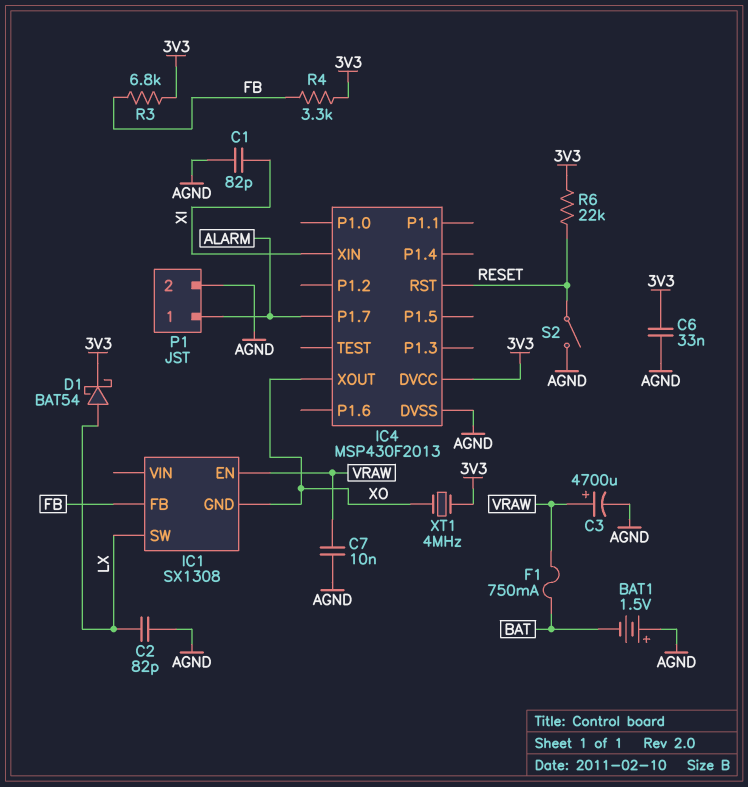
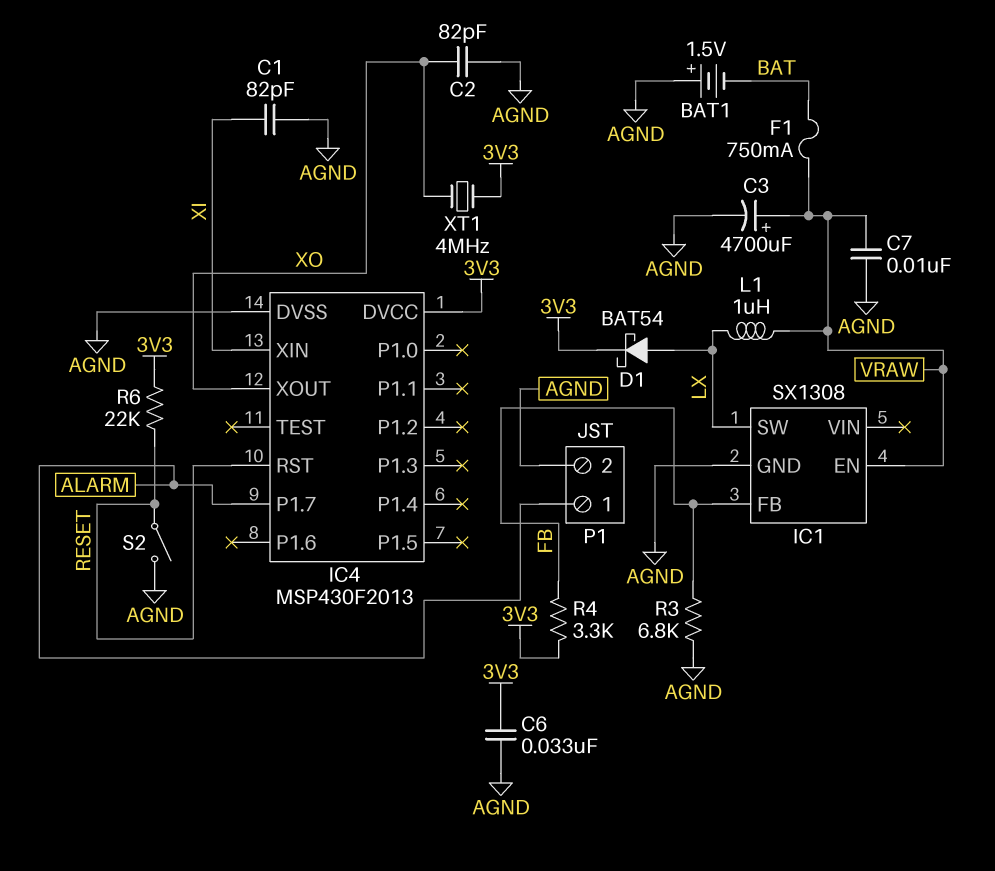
C2: 82pF (AGND, LX) -> 82pF (AGND, XO)
IC1 pin GND: XO -> AGND
L1: none -> 1uH (LX, VRAW)
R3: 6.8k (3V3, FB) -> 6.8k (AGND, FB)

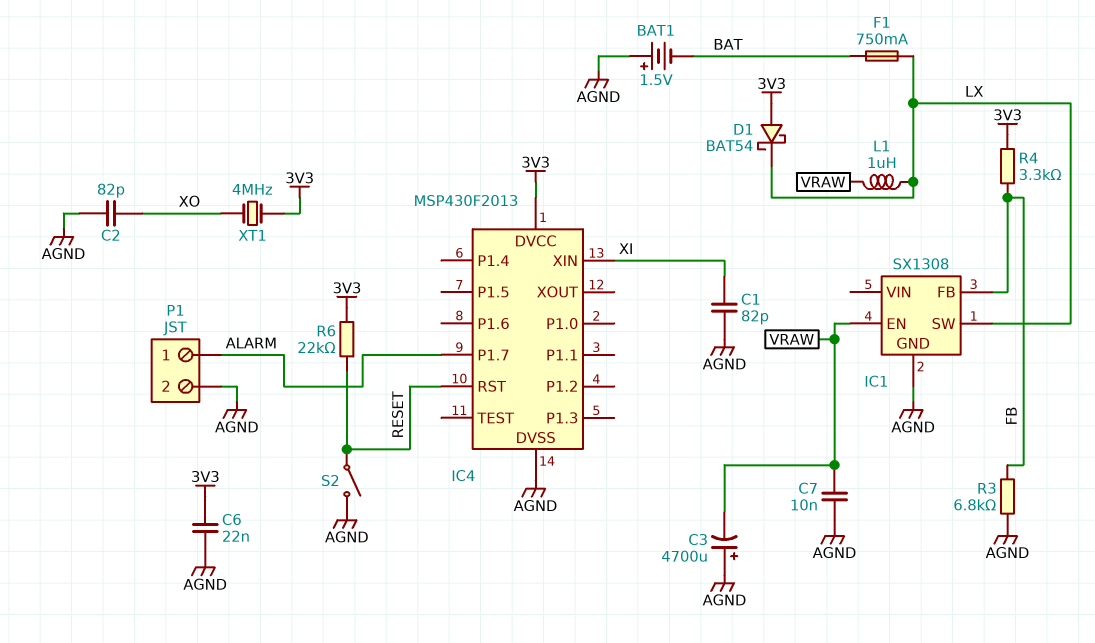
C3: 4700uF (plus VRAW, minus AGND) -> 4700uF (plus AGND, minus VRAW)
C6: 33nF (3V3, AGND) -> 22nF (3V3, AGND)
D1: schottky BAT54 (A LX, K 3V3) -> schottky BAT54 (A 3V3, K LX)
F1: 750mA (BAT, VRAW) -> 750mA (BAT, LX)
IC4 pin XOUT: XO -> none

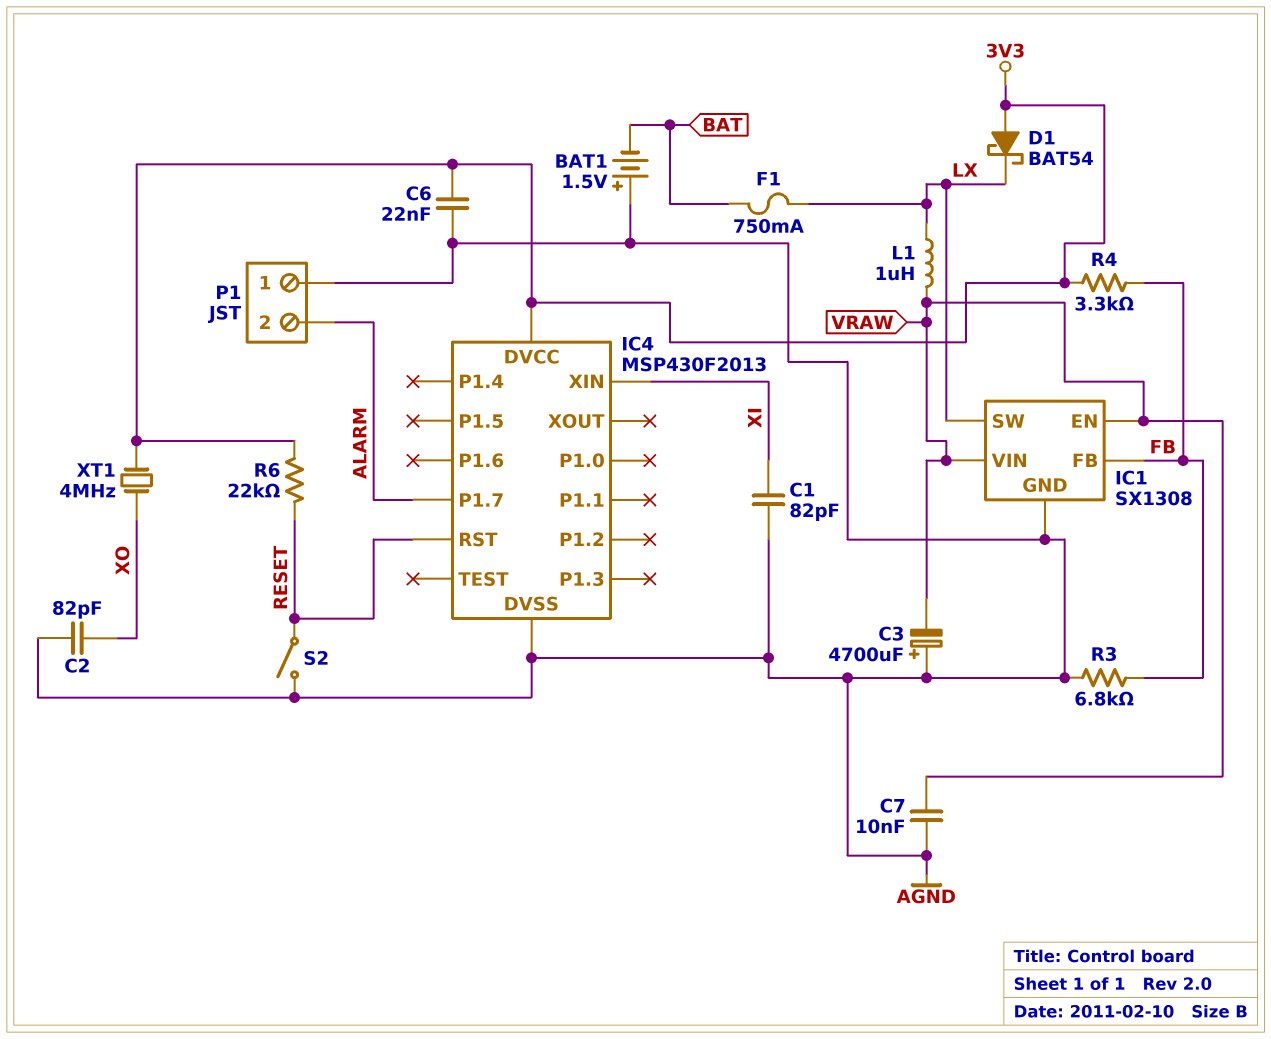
IC1 pin VIN: none -> VRAW
P1 pin 1: ALARM -> AGND
P1 pin 2: AGND -> ALARM

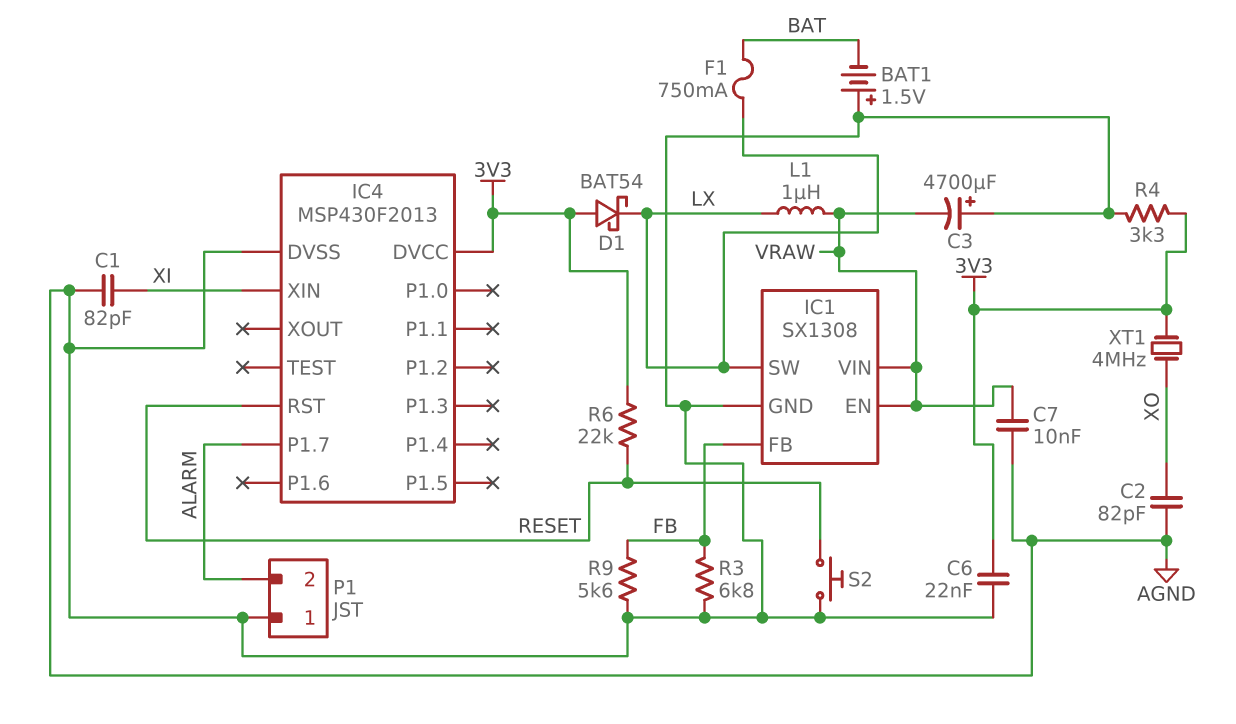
R4: 3.3k (3V3, FB) -> 3.3k (3V3, AGND)
R9: none -> 5.6k (AGND, FB)
S2: switch (AGND, RESET) -> button (AGND, RESET)

